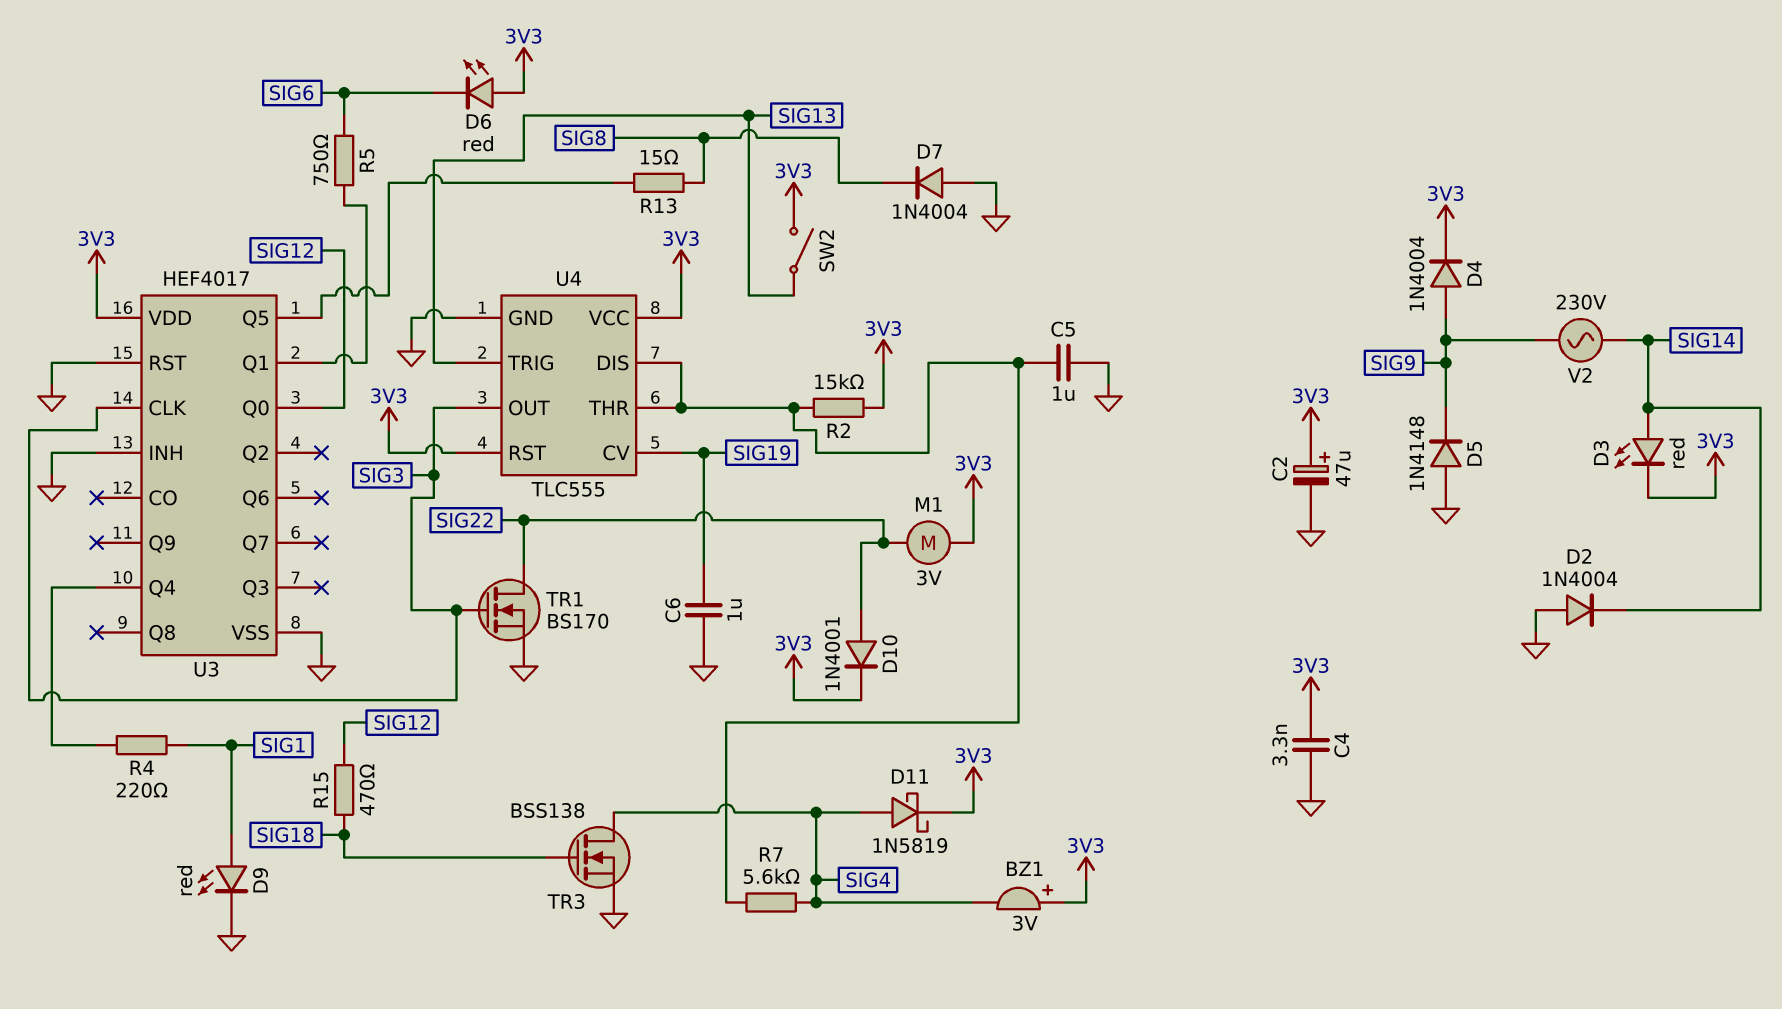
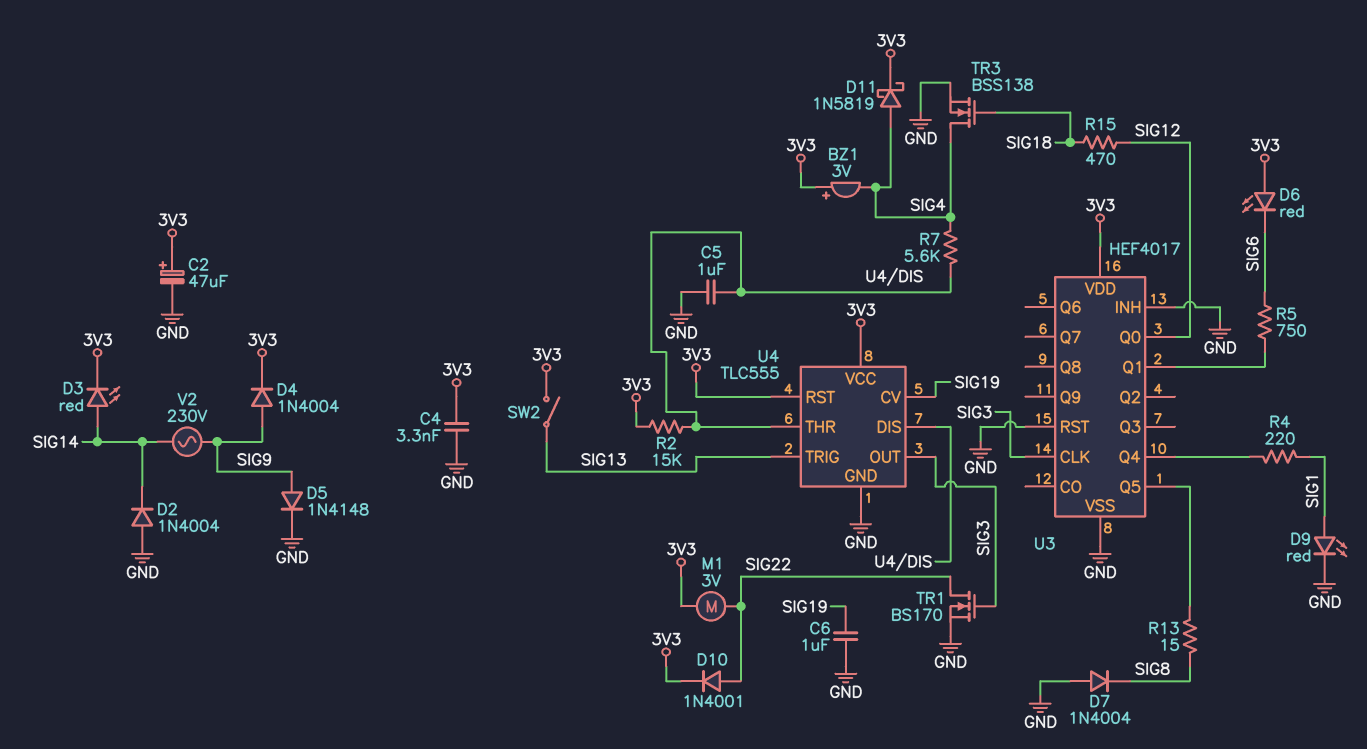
D5: diode 1N4148 (A GND, K SIG9) -> diode 1N4148 (A SIG9, K GND)

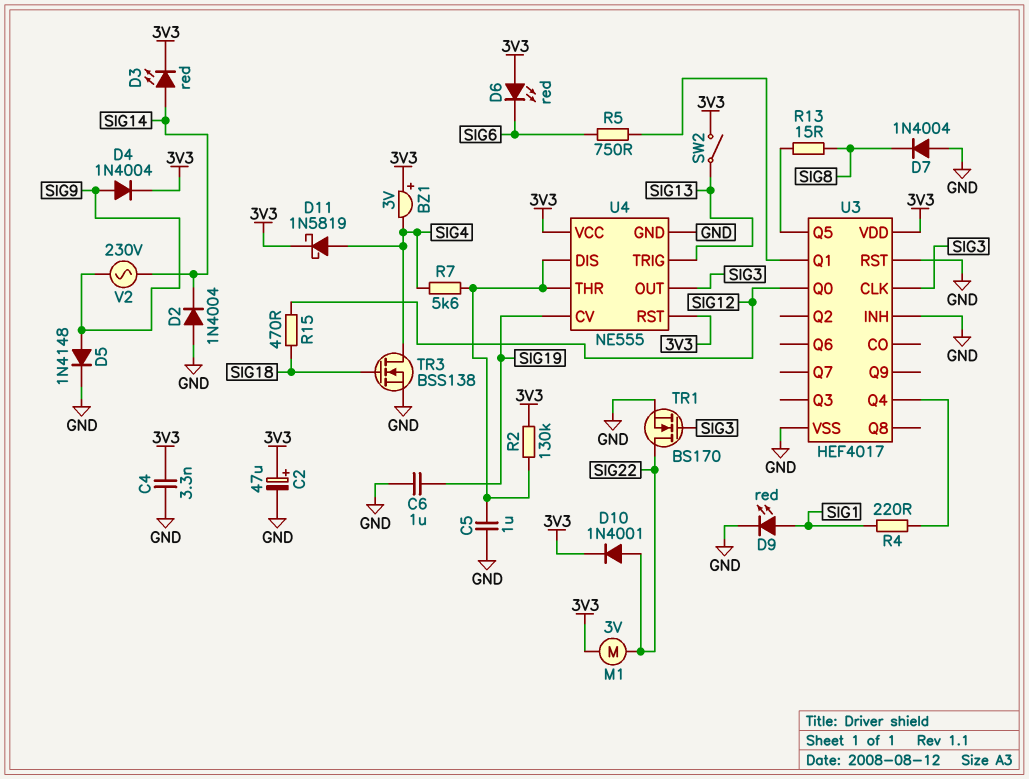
R2: 15k (3V3, U4/DIS) -> 130k (3V3, U4/DIS)
U4: TLC555 -> NE555

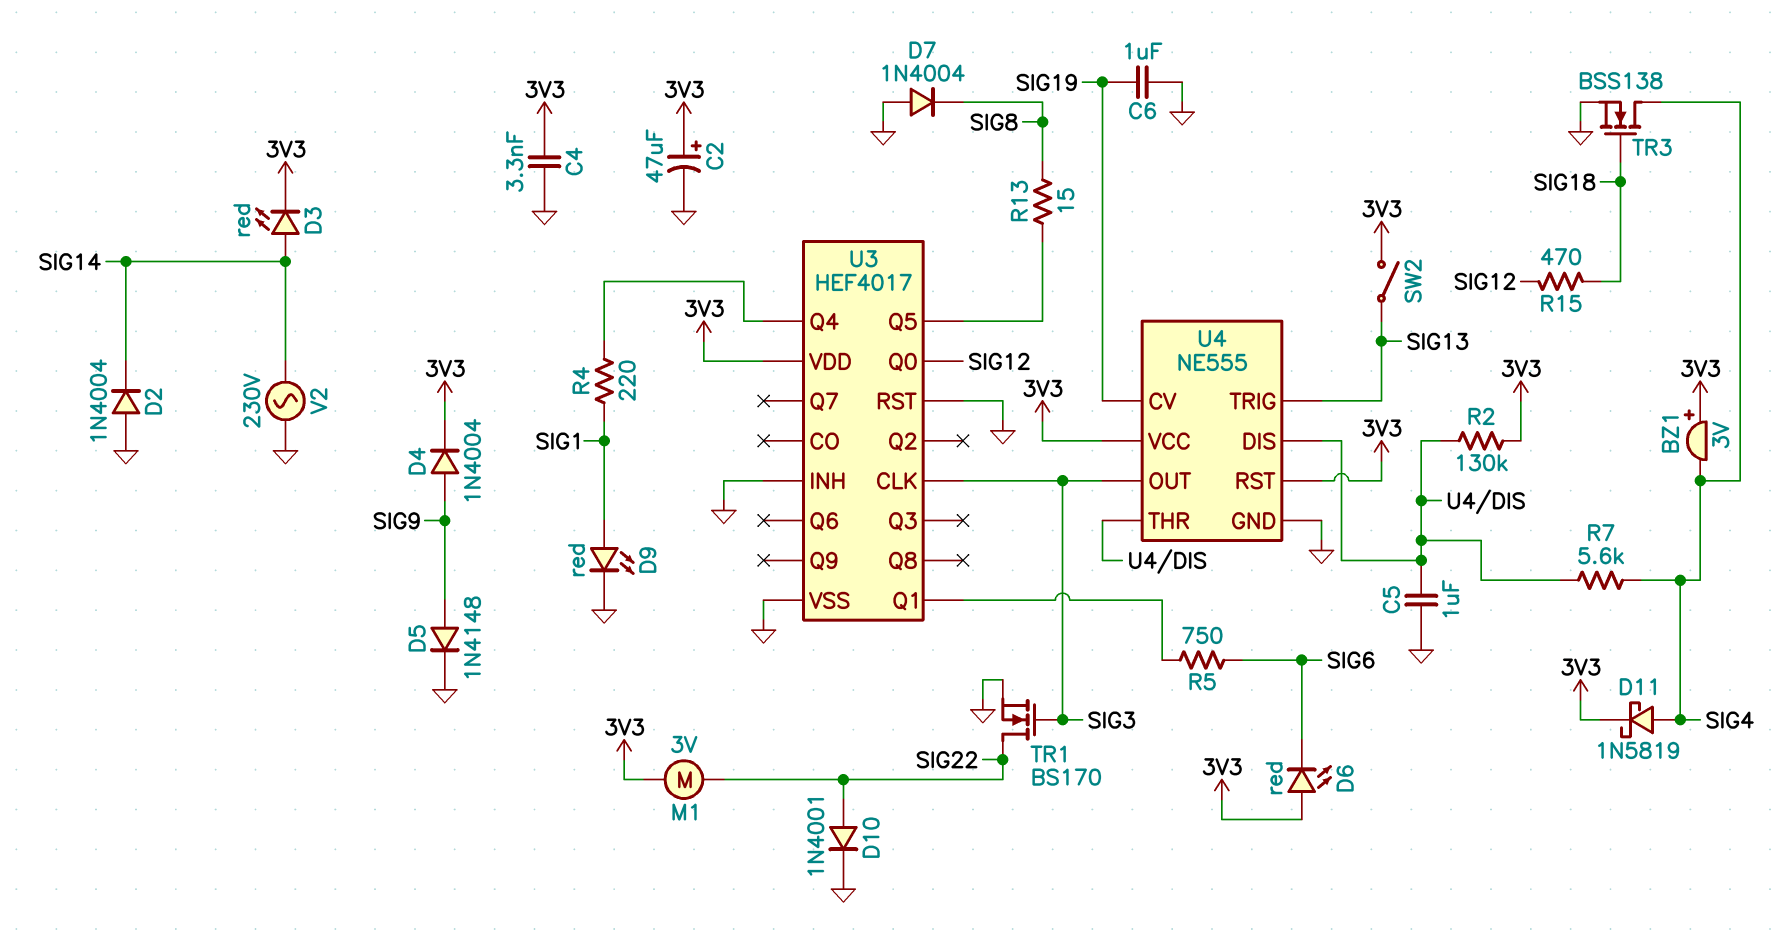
D10: diode 1N4001 (A SIG22, K 3V3) -> diode 1N4001 (A SIG22, K GND)
V2: AC 230V (SIG9, SIG14) -> AC 230V (GND, SIG14)

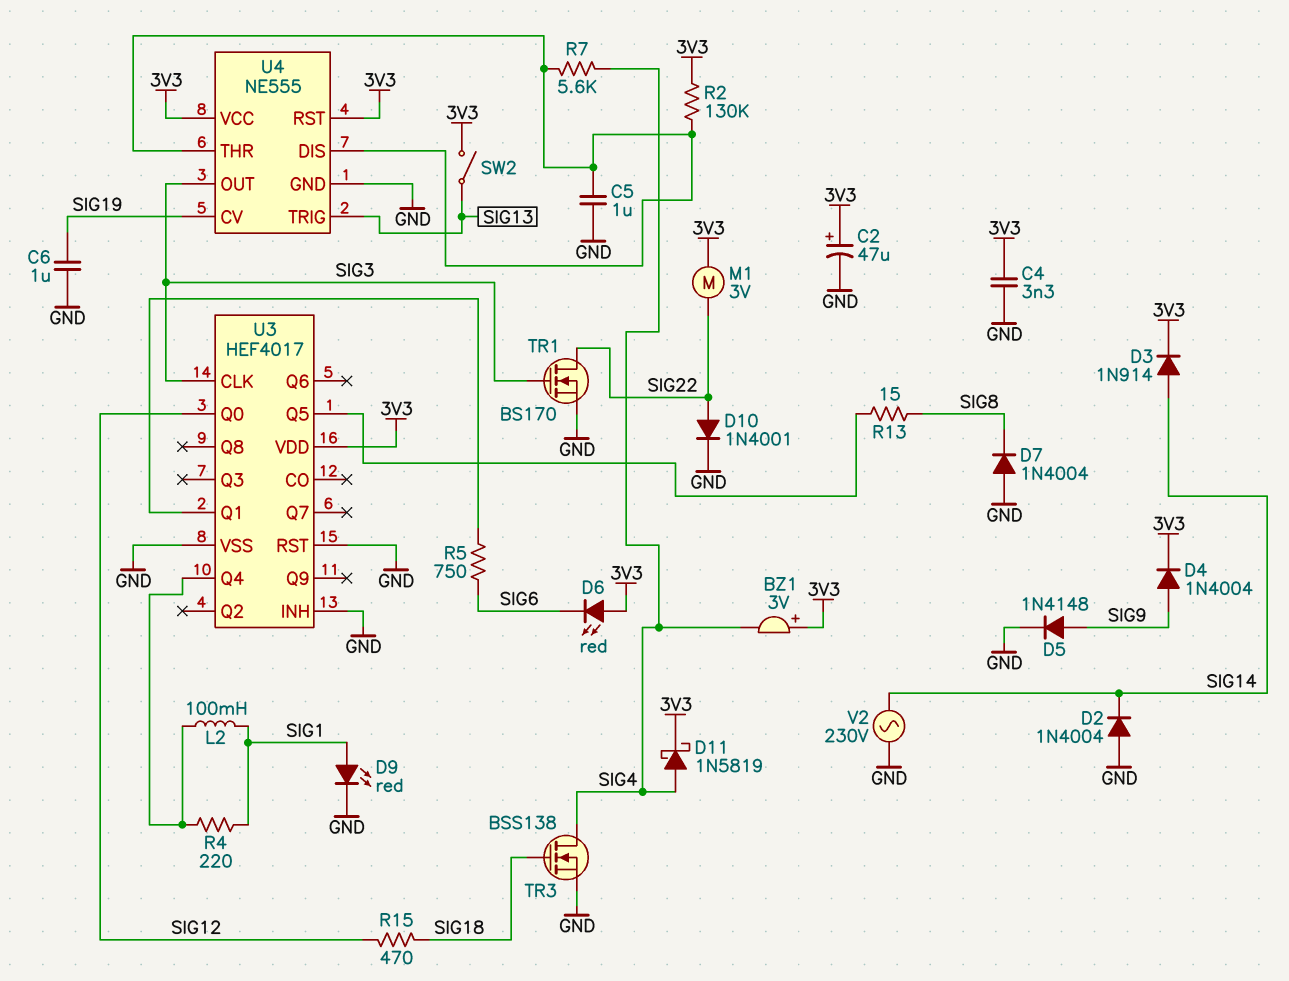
D3: LED red (A SIG14, K 3V3) -> diode 1N914 (A SIG14, K 3V3)
L2: none -> 100mH (SIG1, U3/Q4)

